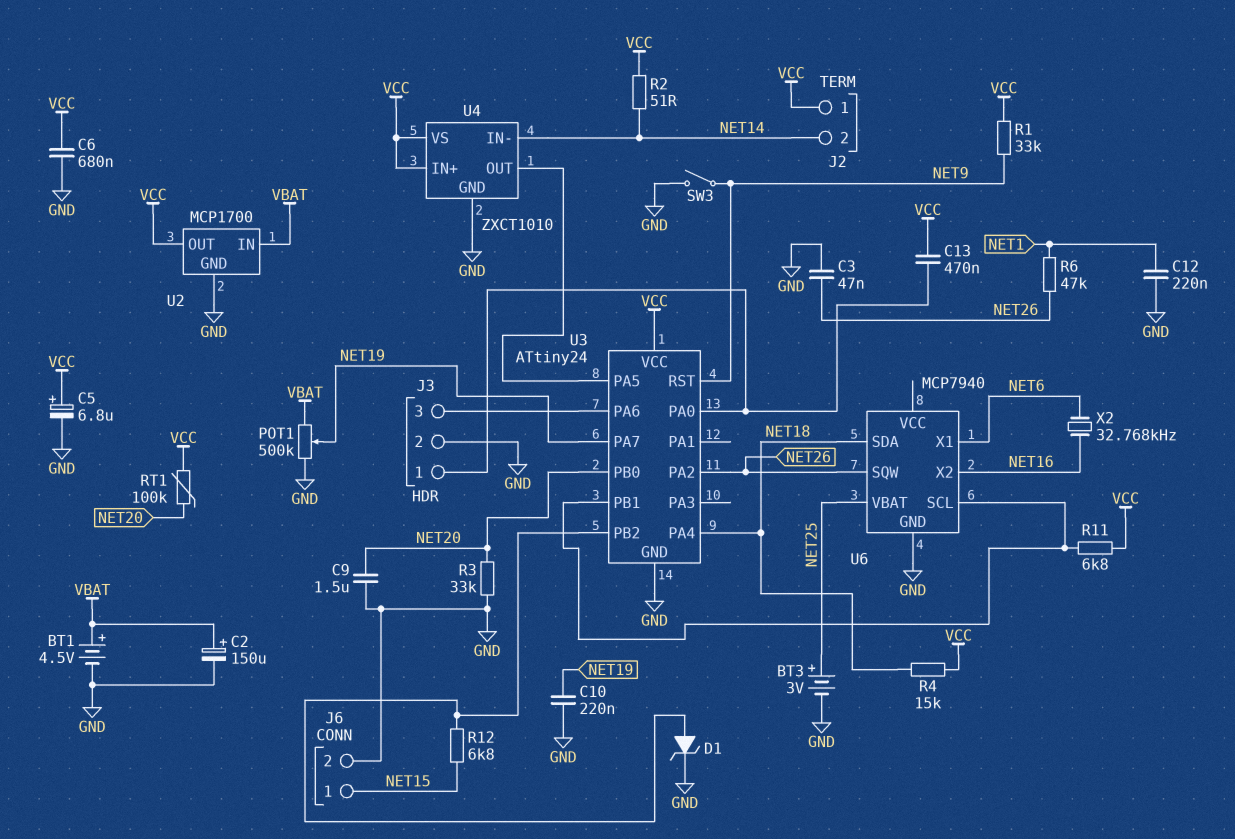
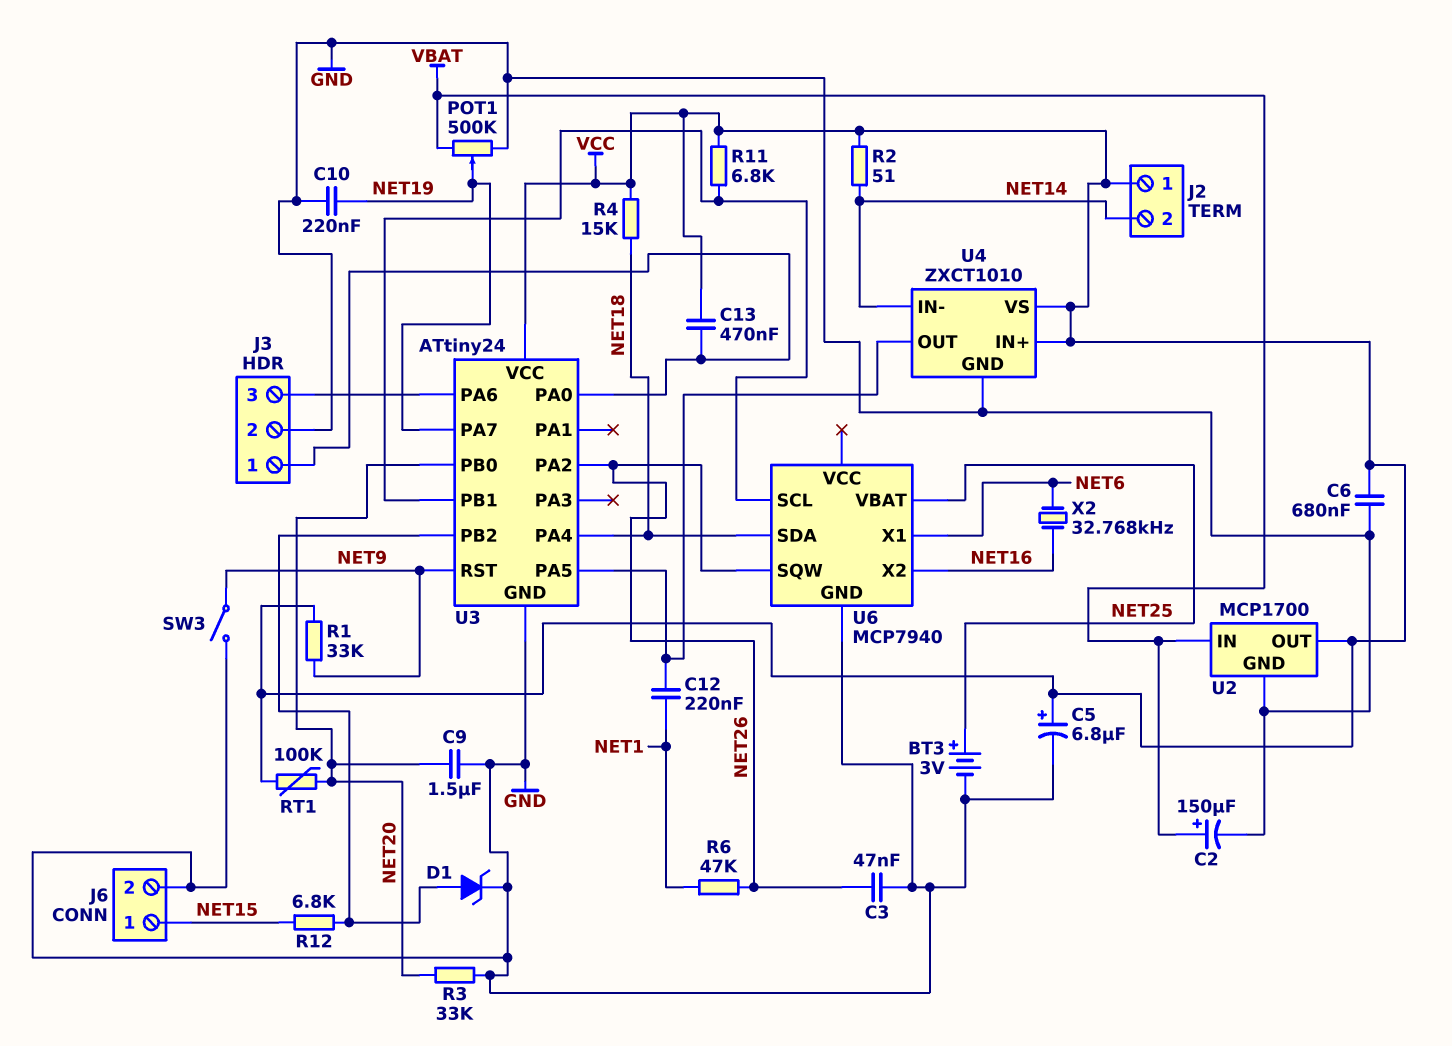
BT1: 4.5V (plus VBAT, minus GND) -> none
C12: 220nF (GND, NET1) -> 220nF (NET1, U3/PA5)

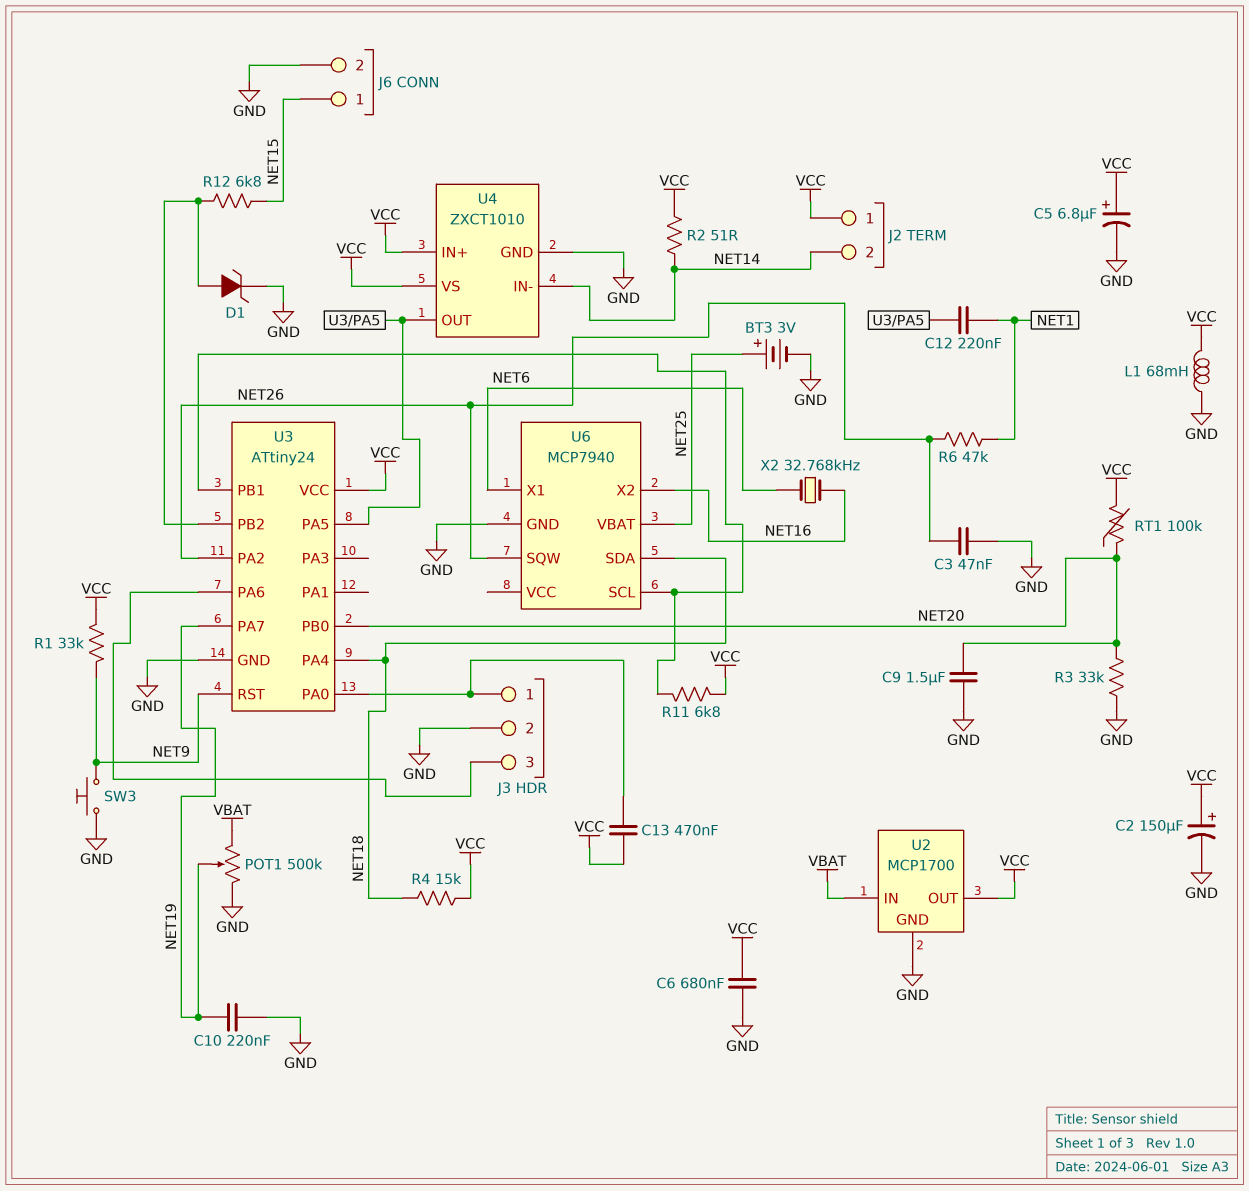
C2: 150uF (plus VBAT, minus GND) -> 150uF (plus VCC, minus GND)
L1: none -> 68mH (GND, VCC)
SW3: switch (GND, NET9) -> button (GND, NET9)

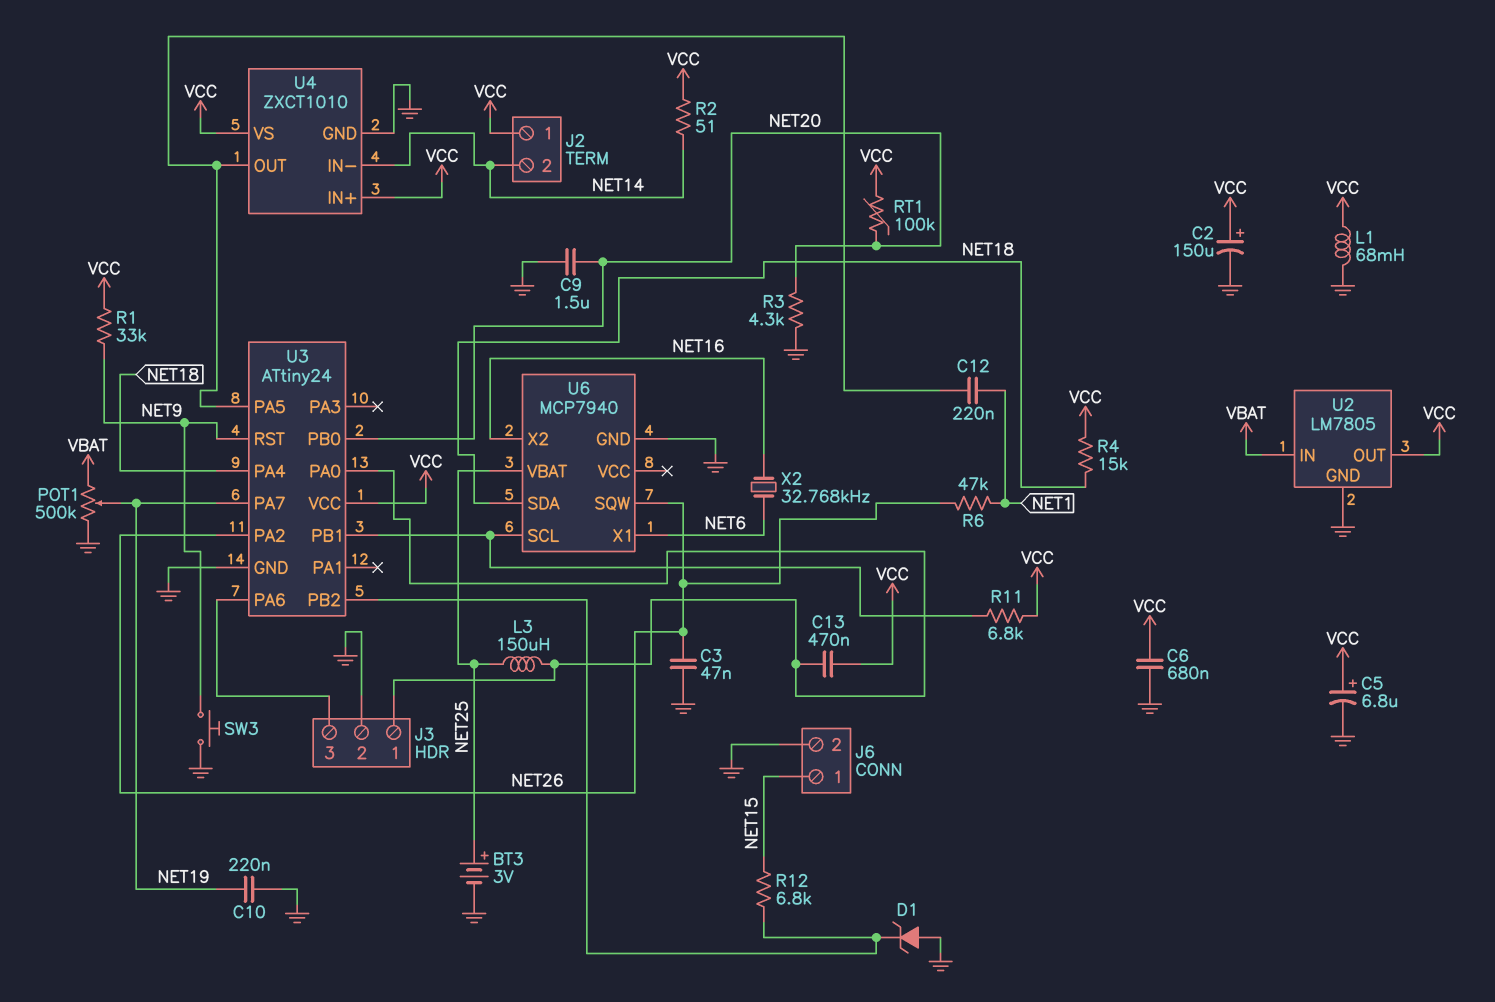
D1: zener (A U3/PB2, K GND) -> zener (A GND, K U3/PB2)
L3: none -> 150uH (J3/1, NET25)
R3: 33k (GND, NET20) -> 4.3k (GND, NET20)
U2: MCP1700 -> LM7805

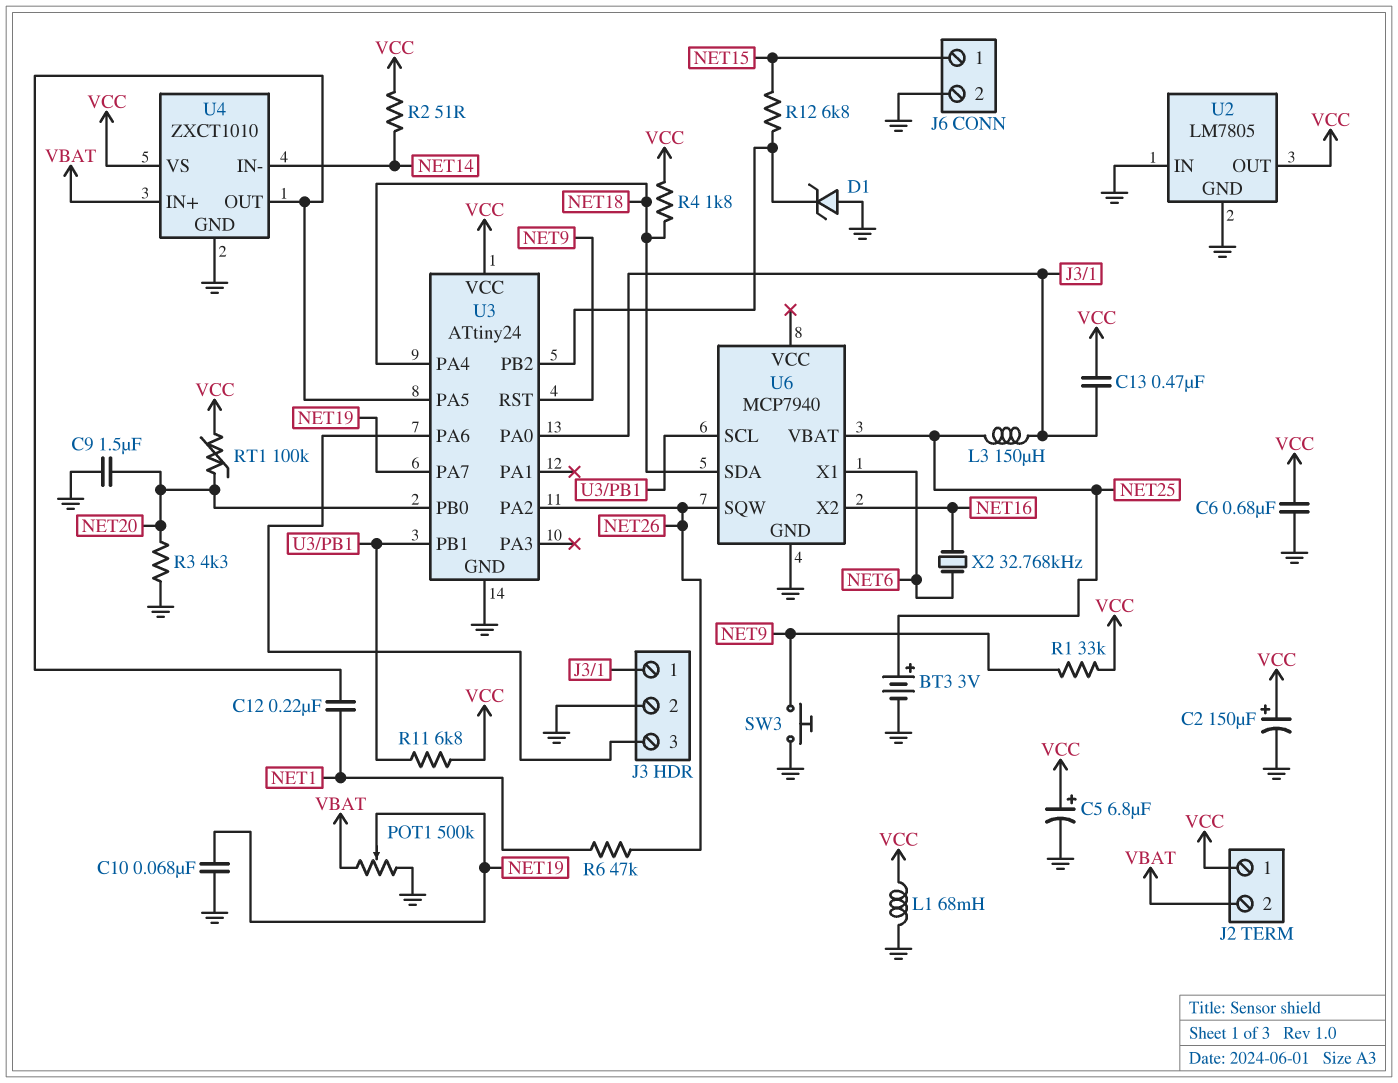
C3: 47nF (GND, NET26) -> none
C10: 220nF (GND, NET19) -> 68nF (GND, NET19)
J2 pin 2: NET14 -> VBAT
R4: 15k (NET18, VCC) -> 1.8k (NET18, VCC)
U2 pin IN: VBAT -> GND
U4 pin IN+: VCC -> VBAT

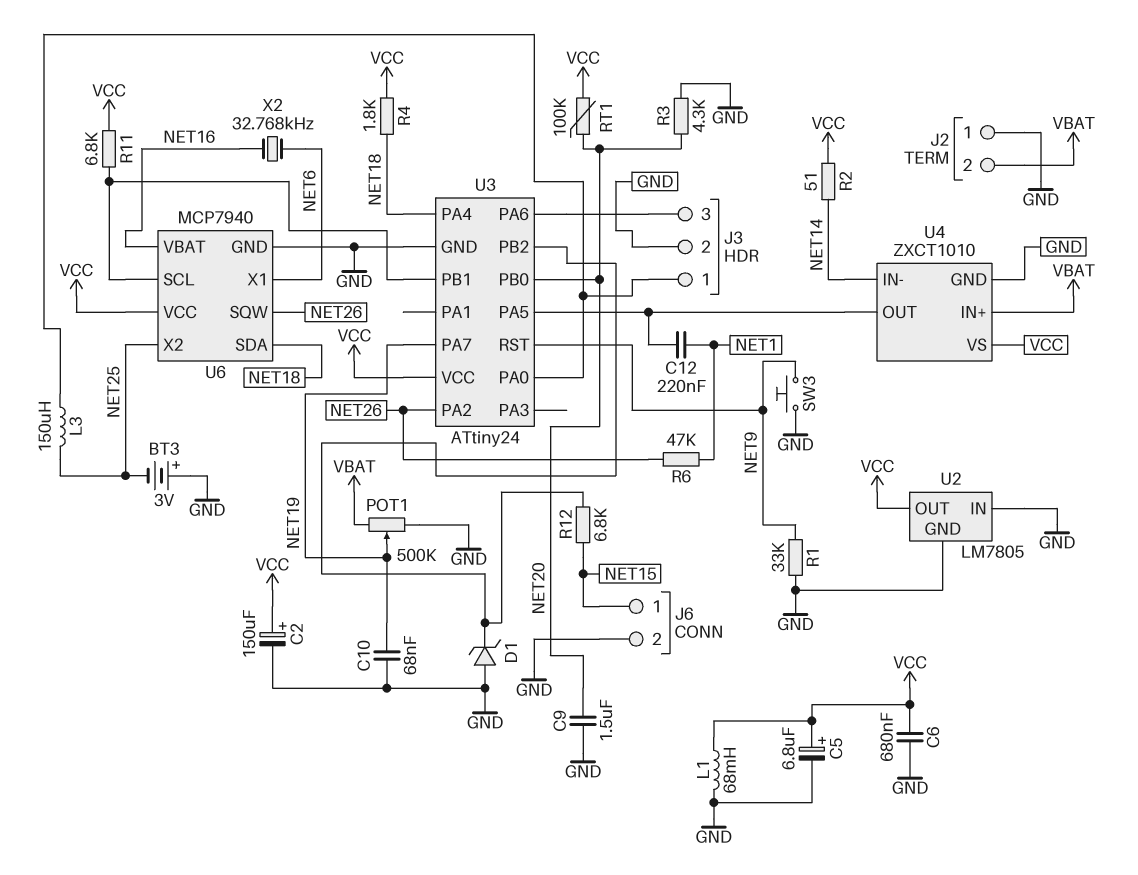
BT3: 3V (plus NET25, minus GND) -> 3V (plus GND, minus NET25)
C13: 470nF (J3/1, VCC) -> none
J2 pin 1: VCC -> GND
R1: 33k (NET9, VCC) -> 33k (GND, NET9)
U6 pin VBAT: NET25 -> NET16
U6 pin VCC: none -> VCC
U6 pin X2: NET16 -> NET25

